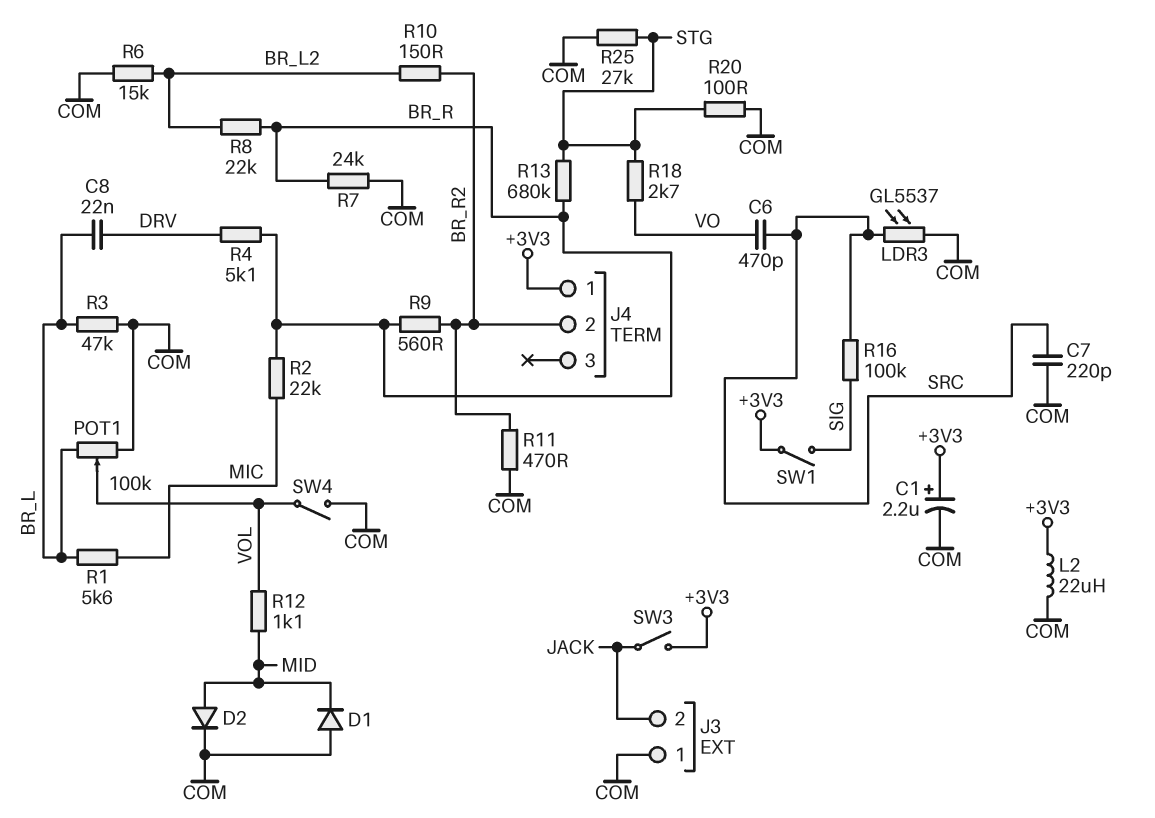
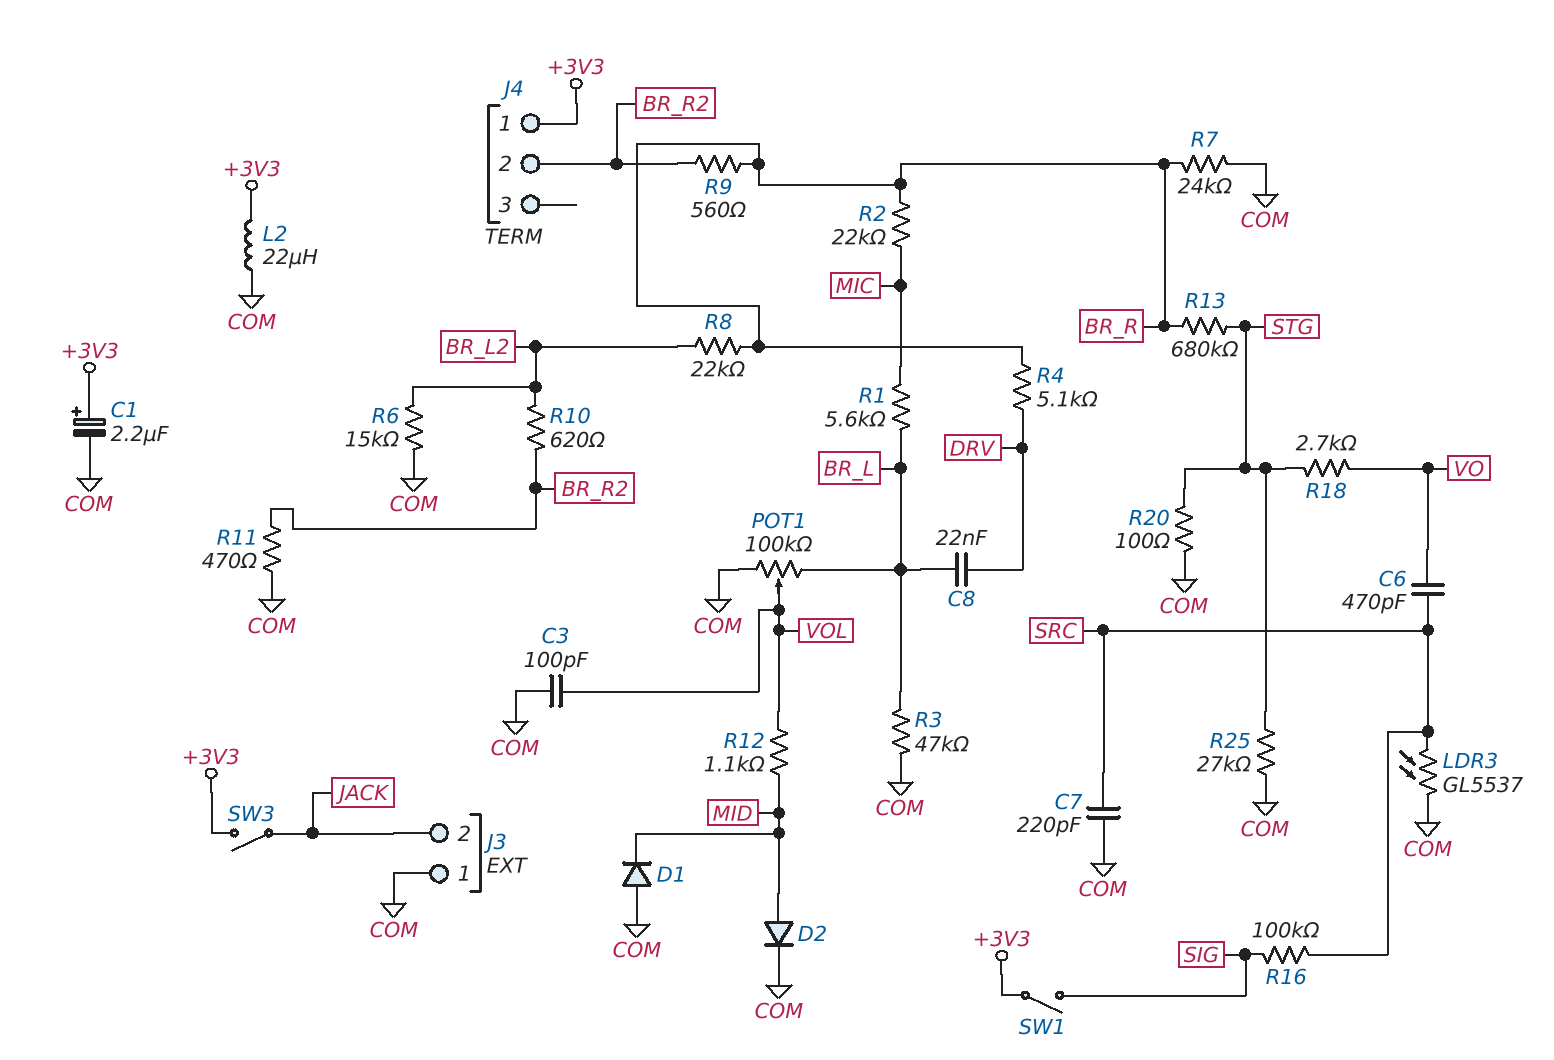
C3: none -> 100pF (COM, VOL)
R10: 150 (BR_L2, BR_R2) -> 620 (BR_L2, BR_R2)
SW4: switch (COM, VOL) -> none

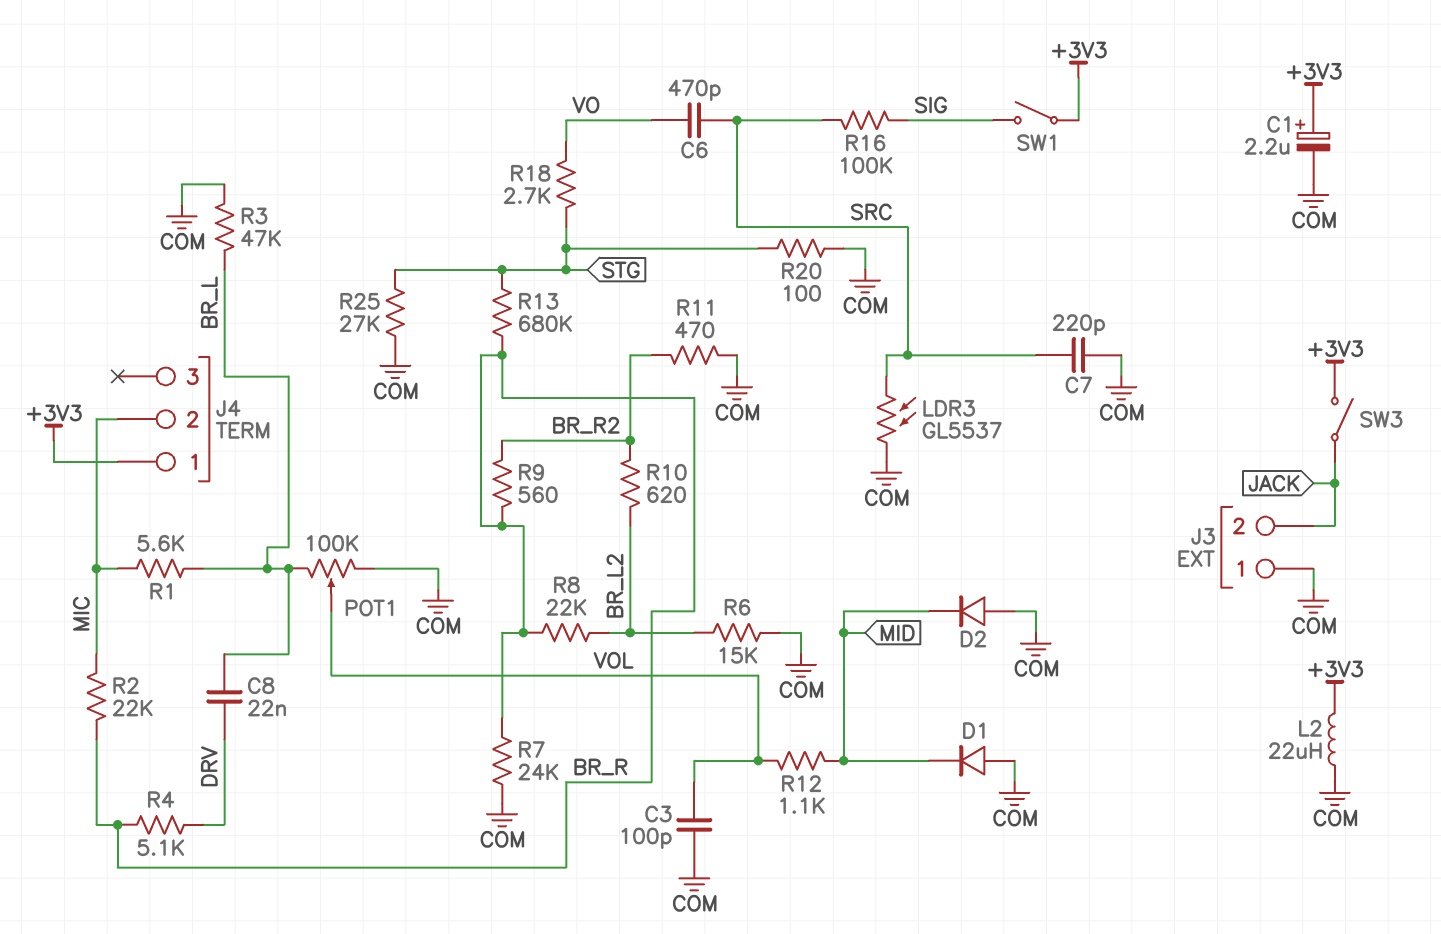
D2: diode (A MID, K COM) -> diode (A COM, K MID)
J4 pin 2: BR_R2 -> MIC

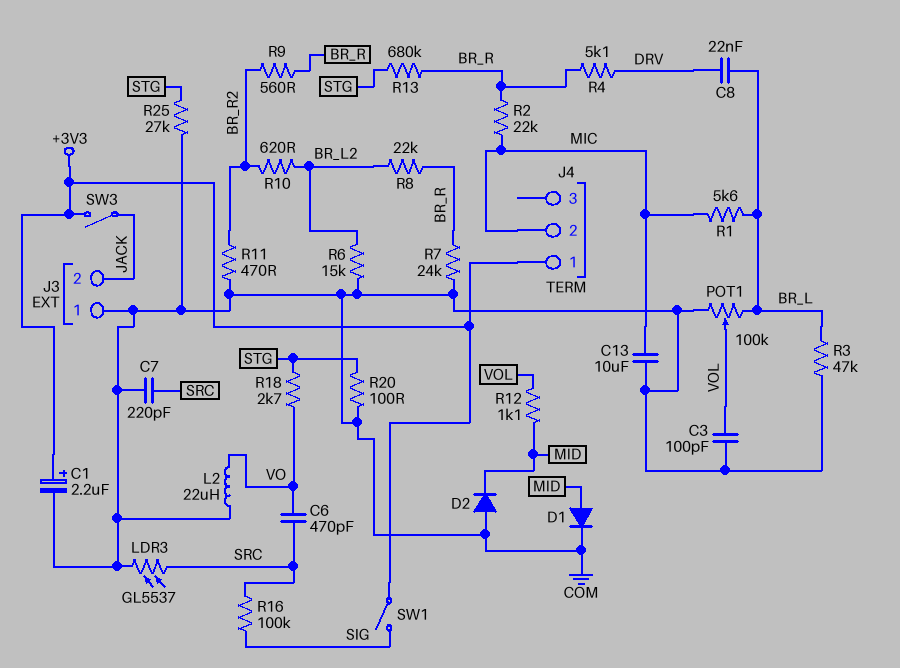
C13: none -> 10uF (COM, MIC)
D1: diode (A COM, K MID) -> diode (A MID, K COM)
L2: 22uH (+3V3, COM) -> 22uH (COM, VO)

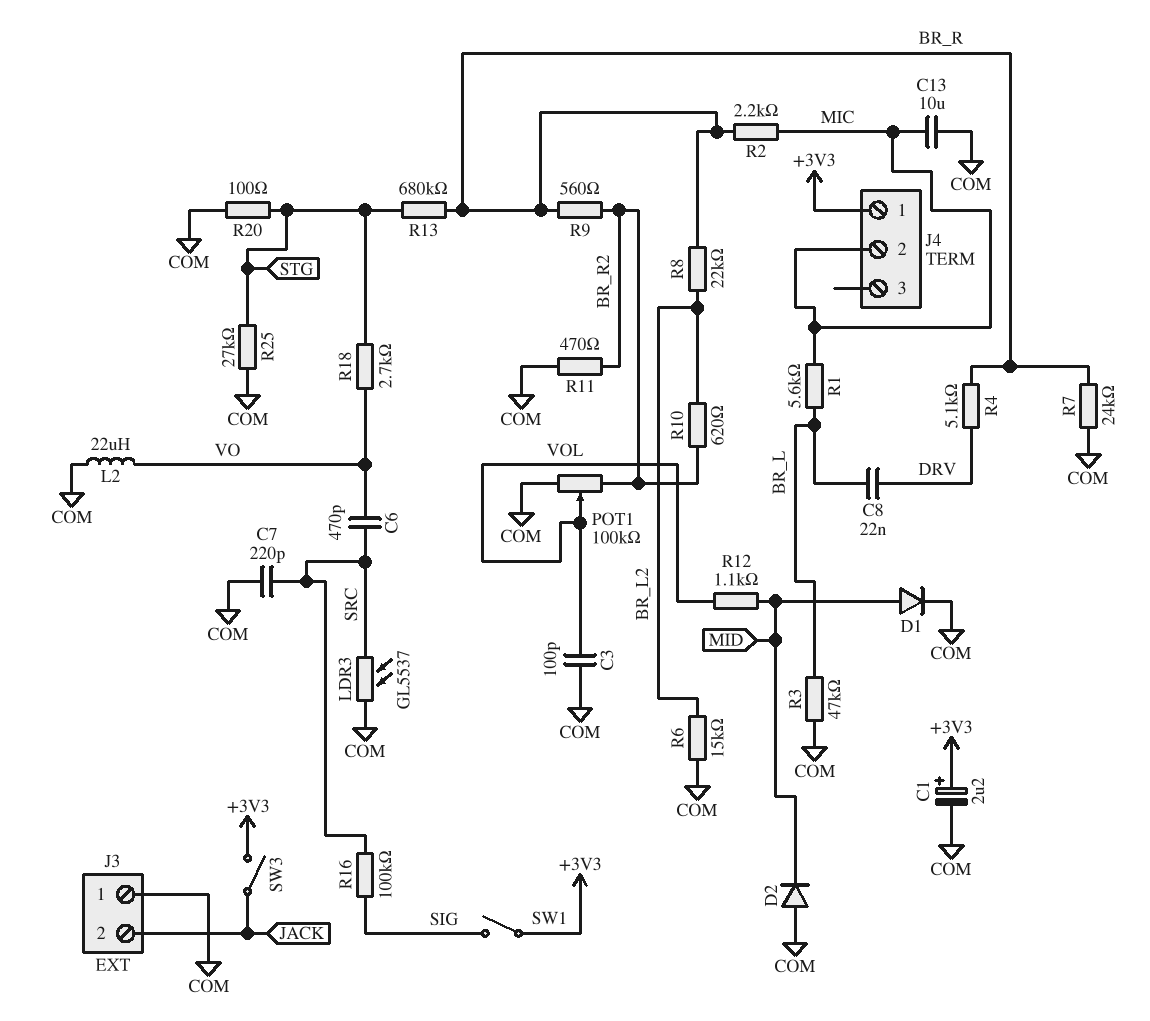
POT1: 100k (BR_L, COM, wiper VOL) -> 100k (BR_R2, COM, wiper VOL)
R2: 22k (BR_R, MIC) -> 2.2k (BR_R, MIC)

